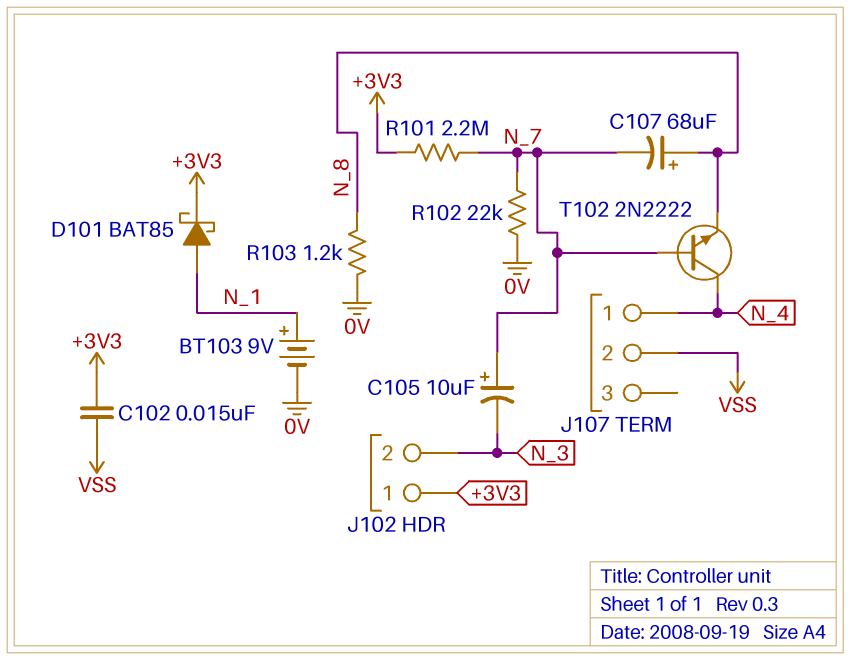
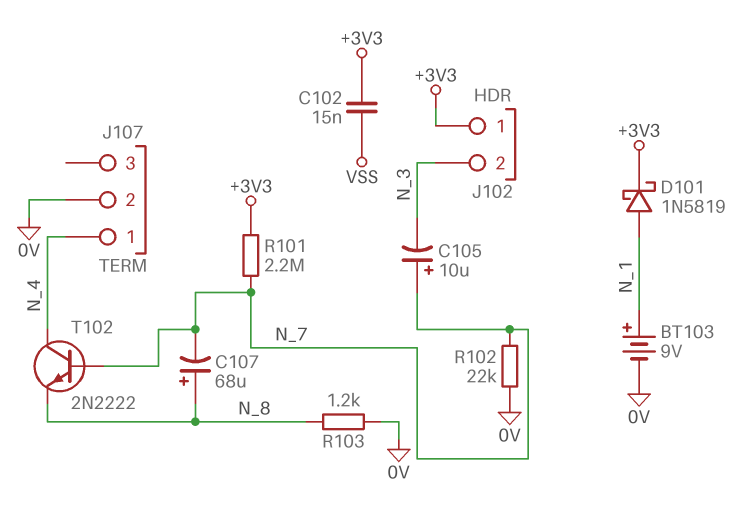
D101: schottky BAT85 (A N_1, K +3V3) -> schottky 1N5819 (A N_1, K +3V3)
J107 pin 2: VSS -> 0V

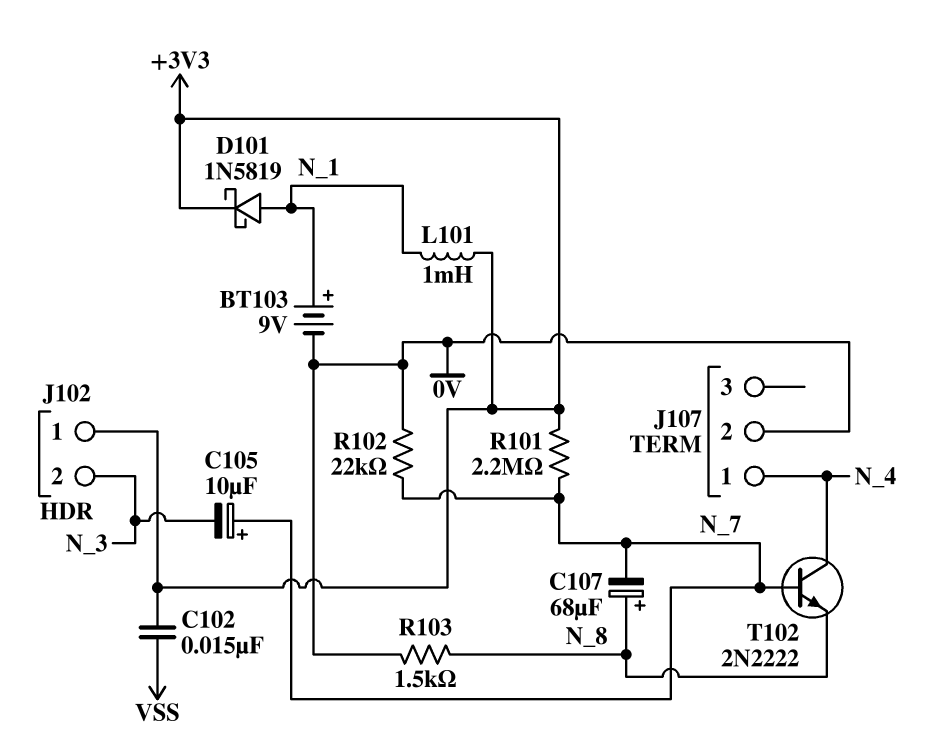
L101: none -> 1mH (+3V3, N_1)
R103: 1.2k (0V, N_8) -> 1.5k (0V, N_8)

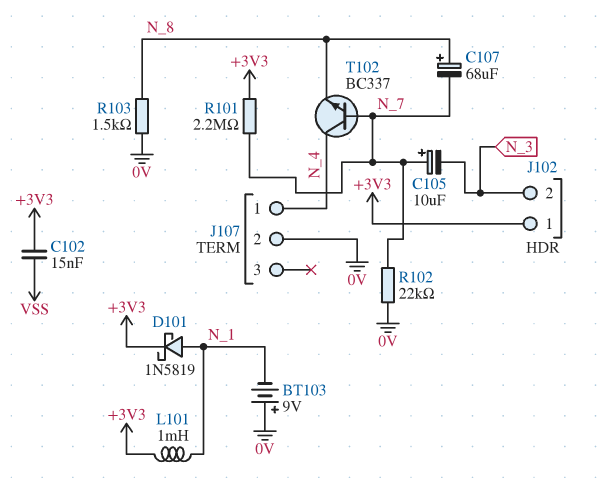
BT103: 9V (plus N_1, minus 0V) -> 9V (plus 0V, minus N_1)
T102: NPN 2N2222 (B N_7, C N_4, E N_8) -> NPN BC337 (B N_7, C N_4, E N_8)

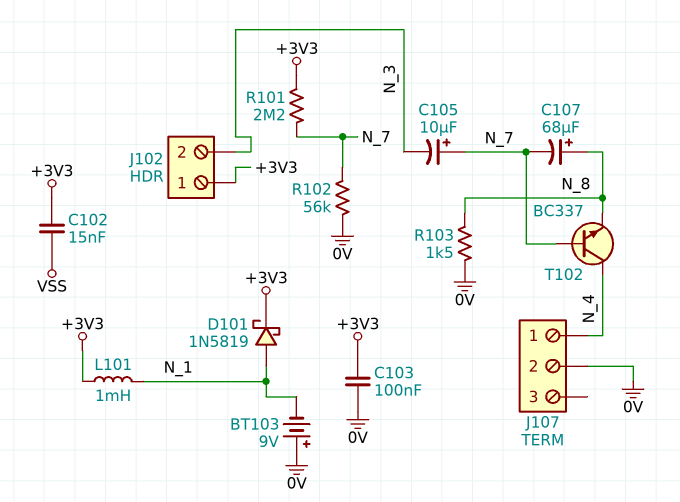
C103: none -> 100nF (+3V3, 0V)
R102: 22k (0V, N_7) -> 56k (0V, N_7)

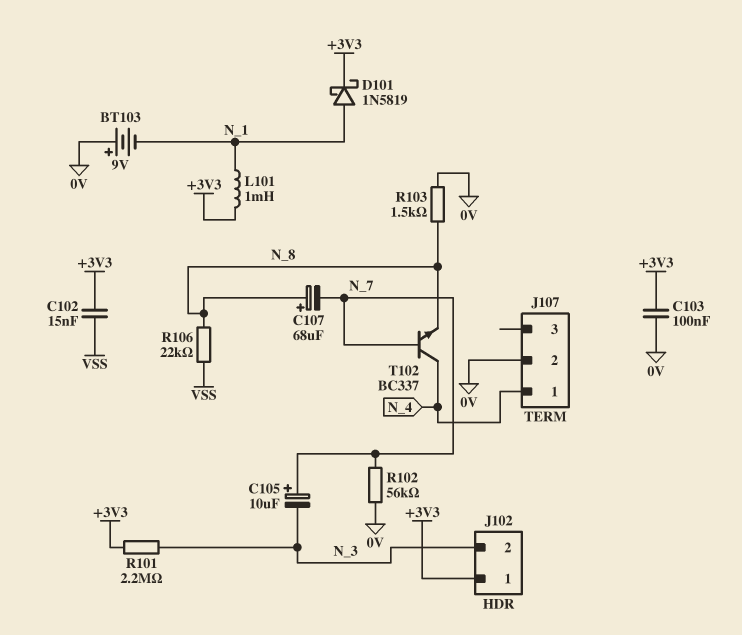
R101: 2.2M (+3V3, N_7) -> 2.2M (+3V3, N_3)
R106: none -> 22k (N_8, VSS)

